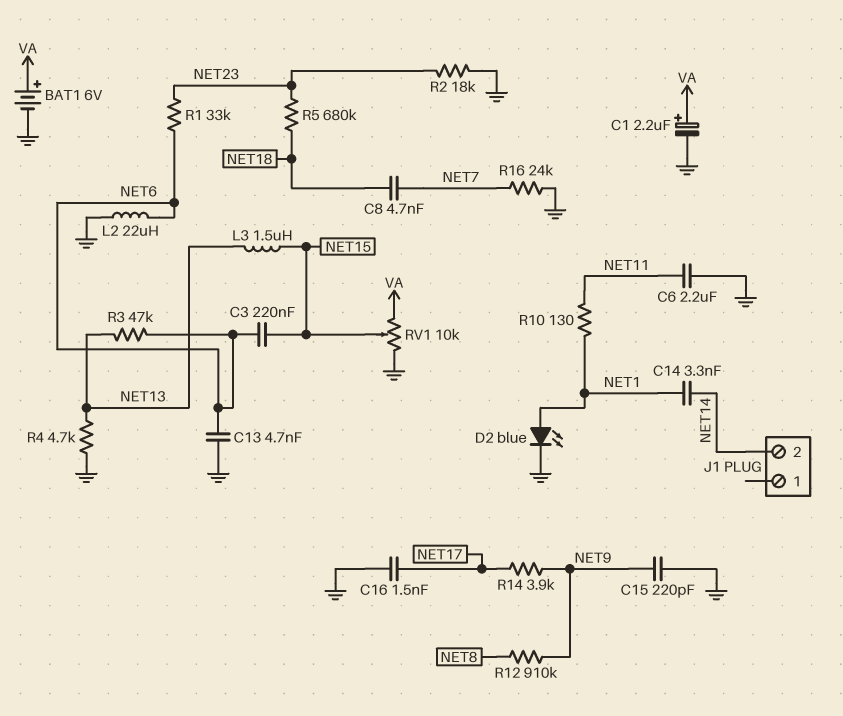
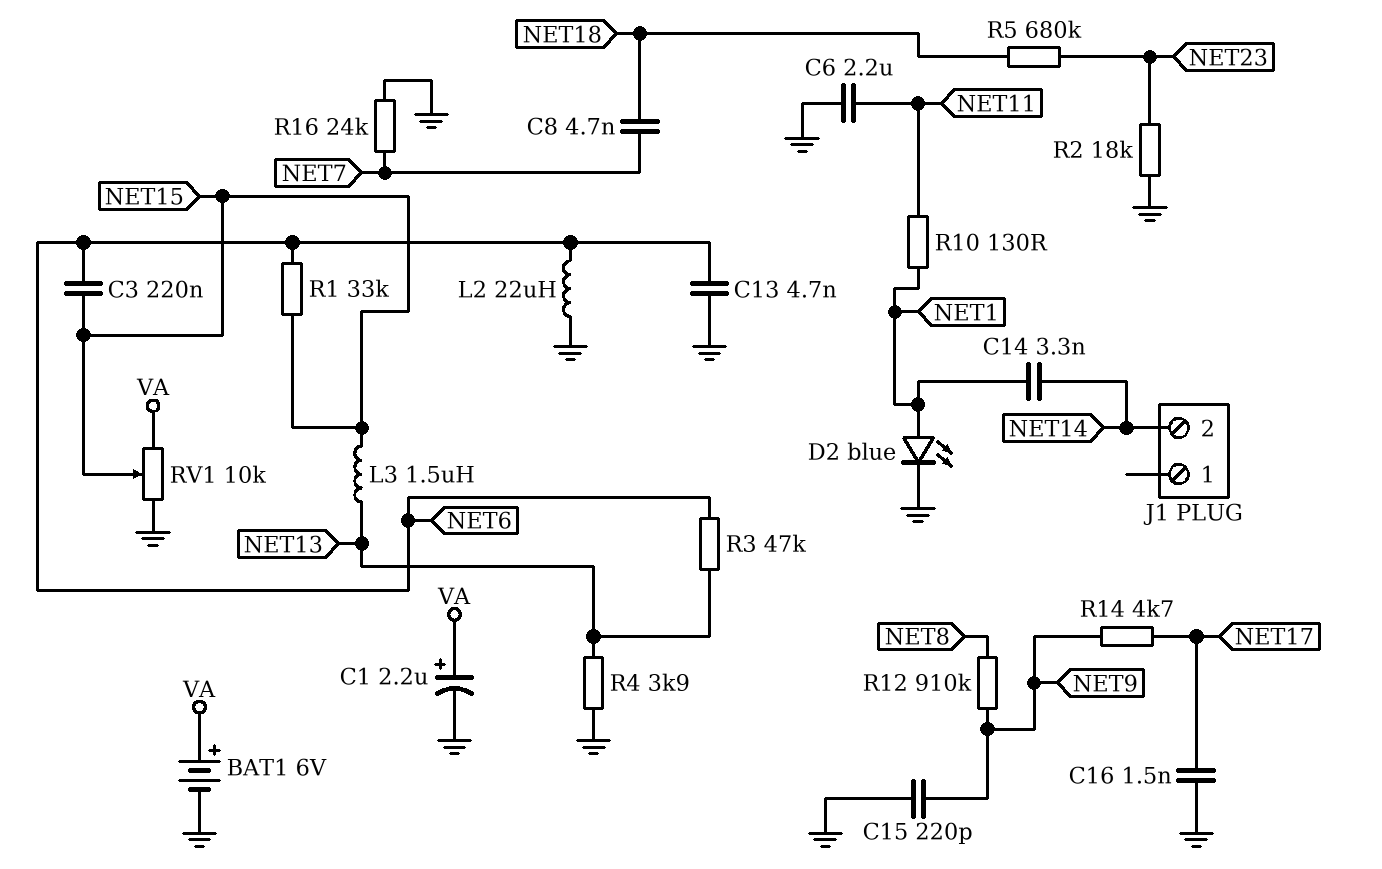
R1: 33k (NET6, NET23) -> 33k (NET6, NET15)
R4: 4.7k (GND, NET13) -> 3.9k (GND, NET13)
R14: 3.9k (NET9, NET17) -> 4.7k (NET9, NET17)

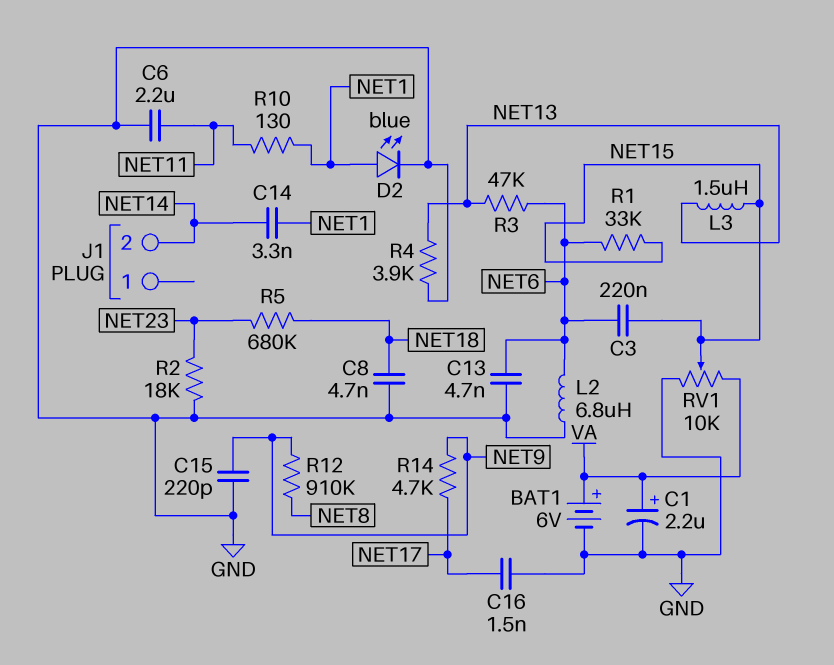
C8: 4.7nF (NET7, NET18) -> 4.7nF (GND, NET18)
L2: 22uH (GND, NET6) -> 6.8uH (GND, NET6)
R16: 24k (GND, NET7) -> none

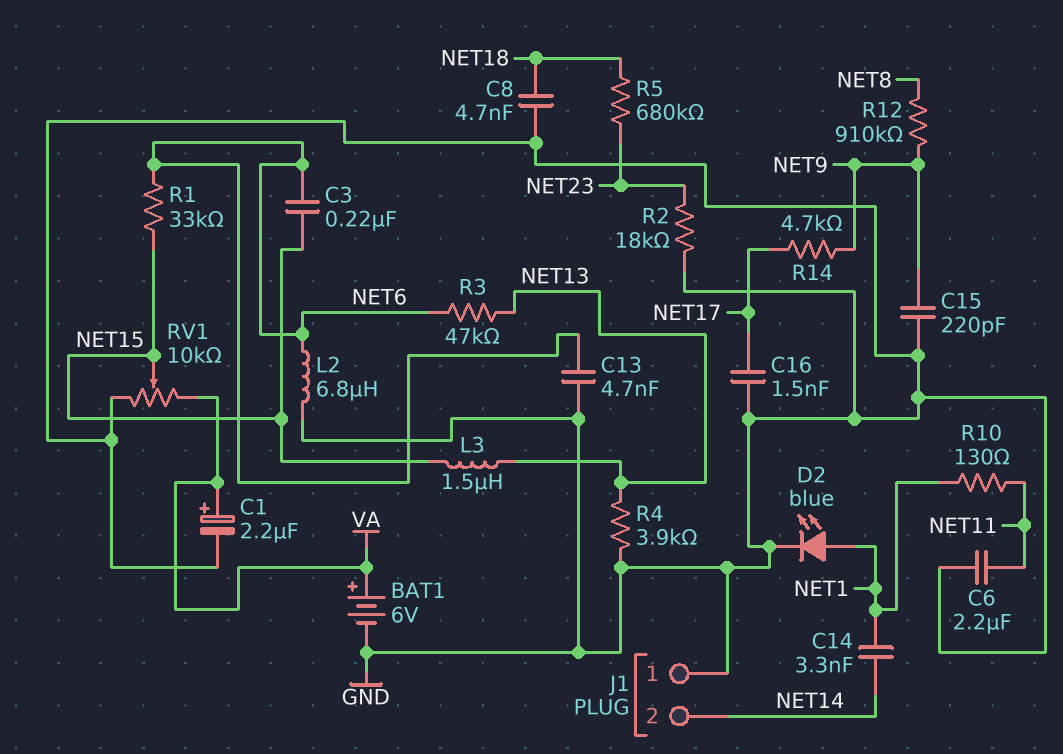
J1 pin 1: none -> GND

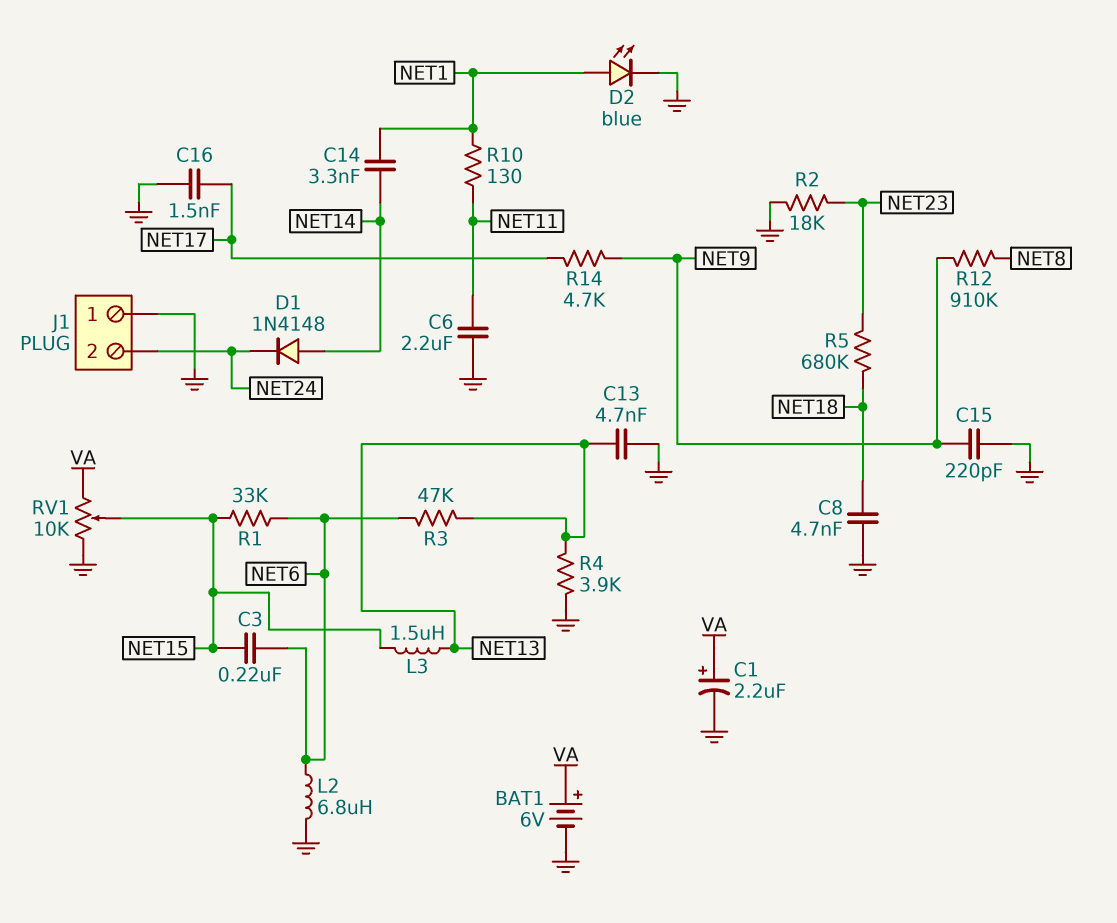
C13: 4.7nF (GND, NET6) -> 4.7nF (GND, NET13)
D1: none -> diode 1N4148 (A NET14, K NET24)
J1 pin 2: NET14 -> NET24

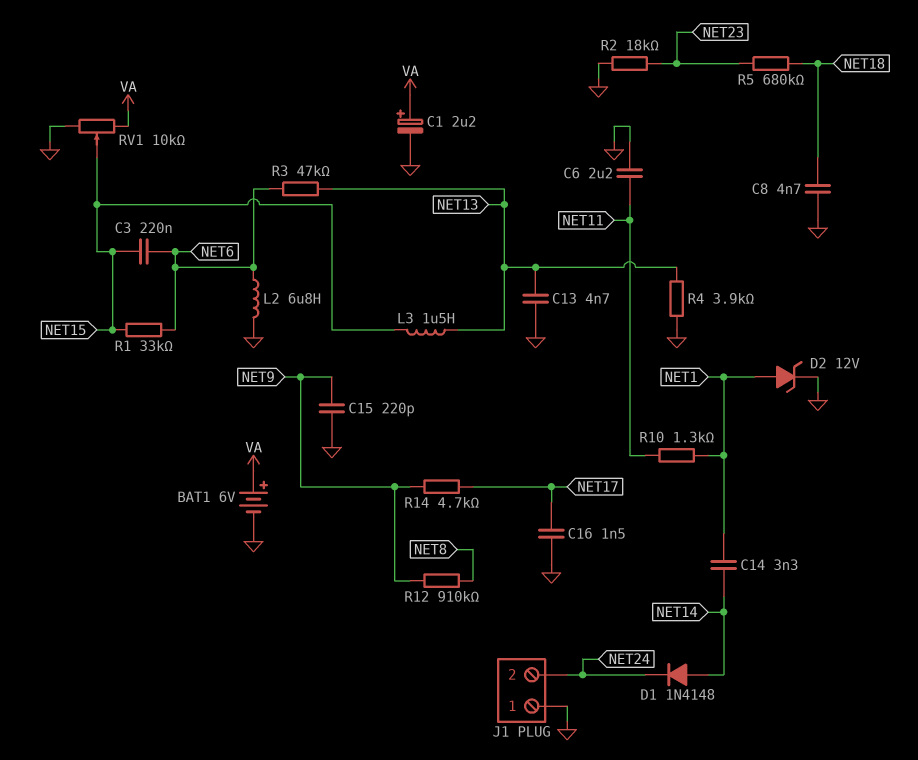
D2: LED blue (A NET1, K GND) -> zener 12V (A NET1, K GND)
R10: 130 (NET1, NET11) -> 1.3k (NET1, NET11)

